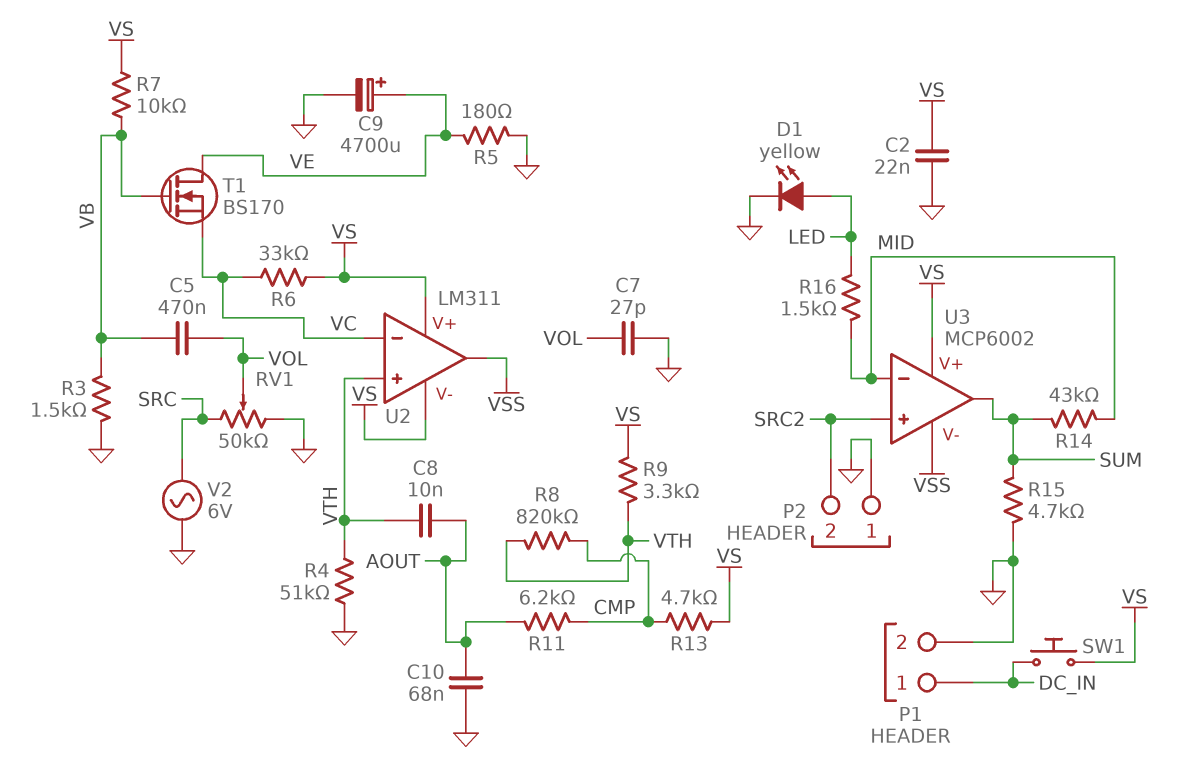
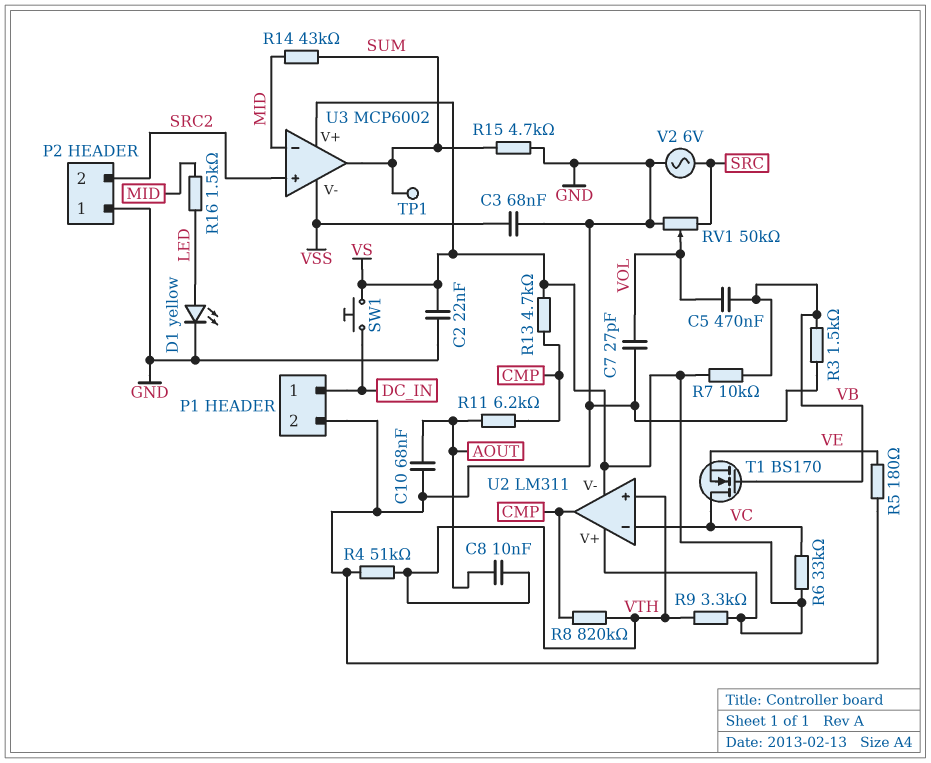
C3: none -> 68nF (GND, VSS)
C9: 4700uF (plus VE, minus GND) -> none
T1: NMOS BS170 (G VB, D VE, S VC) -> NMOS BS170 (G VB, D VC, S VE)
TP1: none -> test point (SUM)
U2 pin out: VSS -> CMP

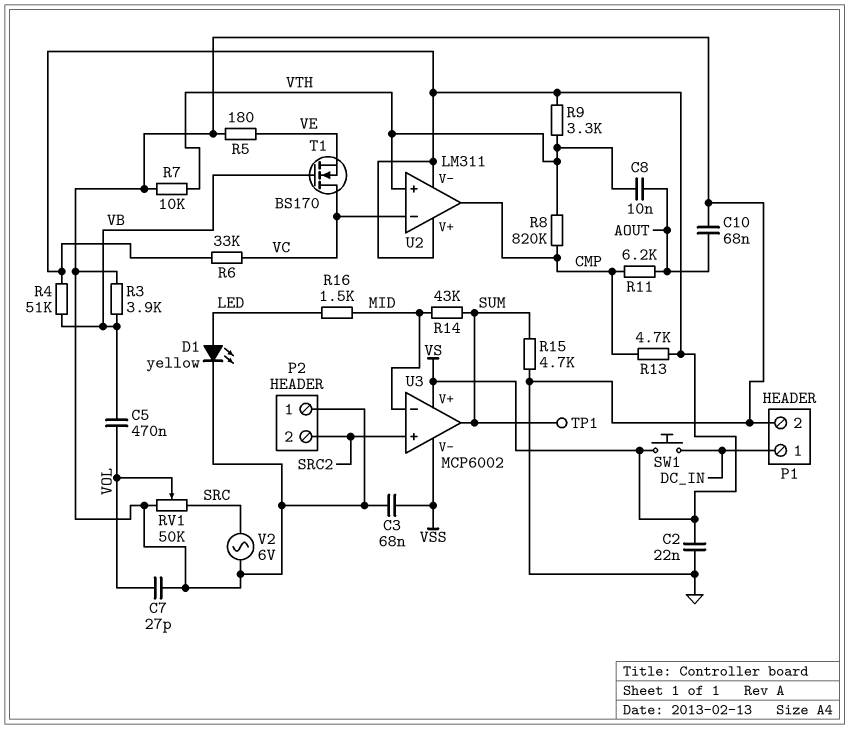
R3: 1.5k (GND, VB) -> 3.9k (GND, VB)
R4: 51k (GND, VTH) -> 51k (VB, VS)
R7: 10k (VB, VS) -> 10k (GND, VTH)

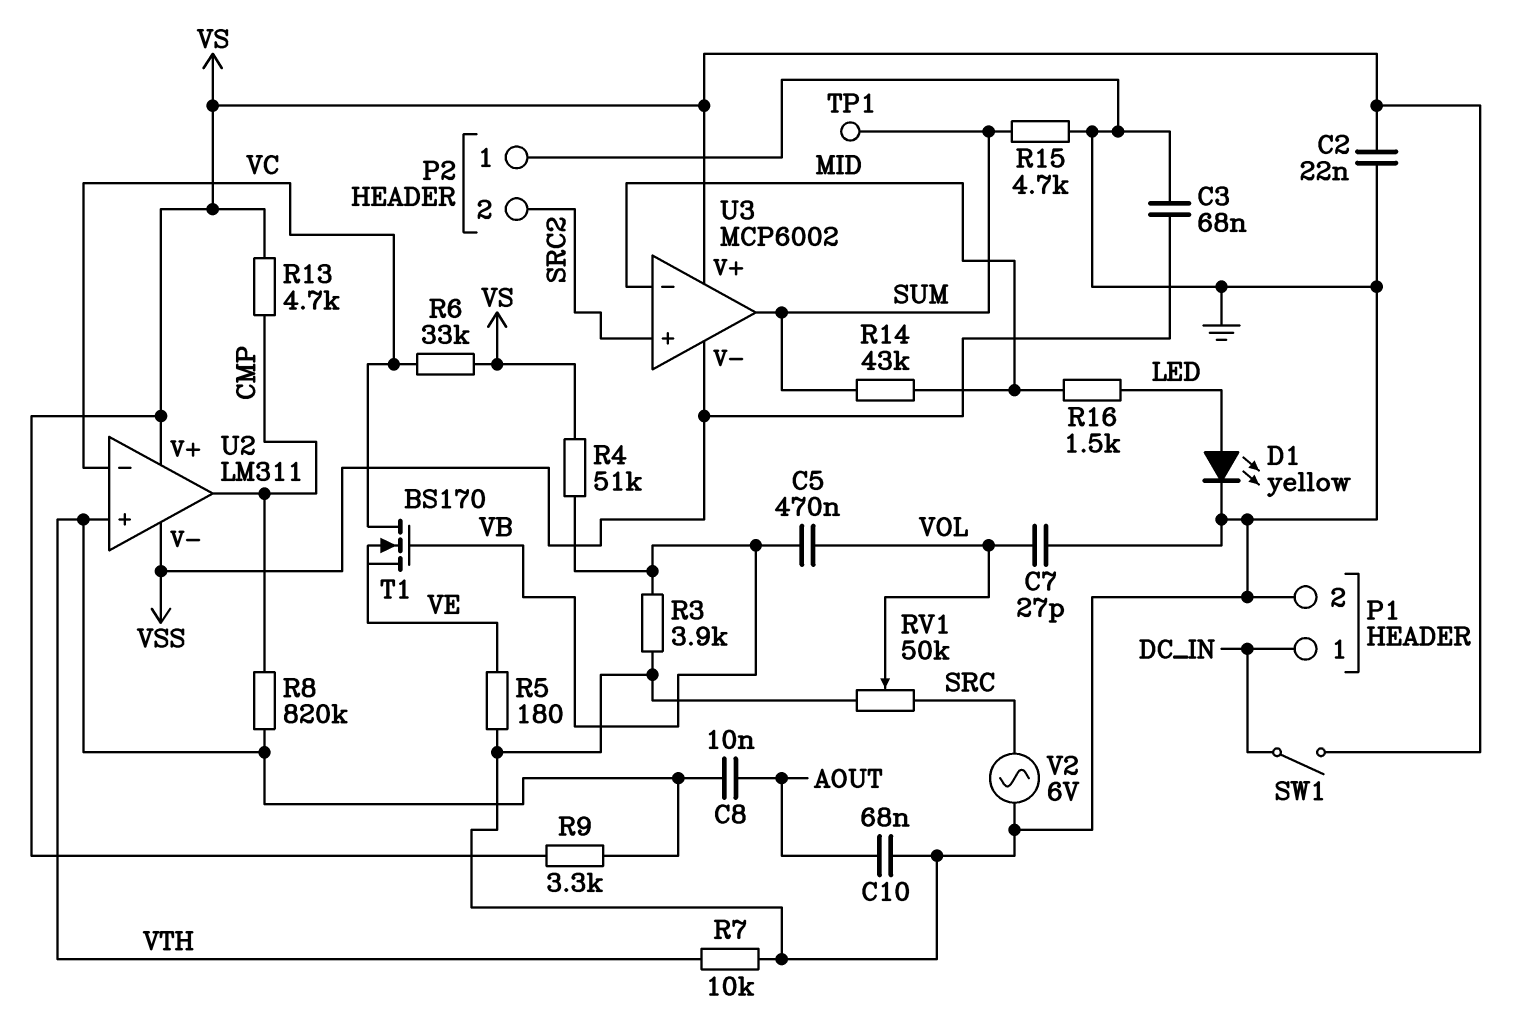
R11: 6.2k (AOUT, CMP) -> none
SW1: button (DC_IN, VS) -> switch (DC_IN, VS)
U2 pin V-: VS -> VSS

